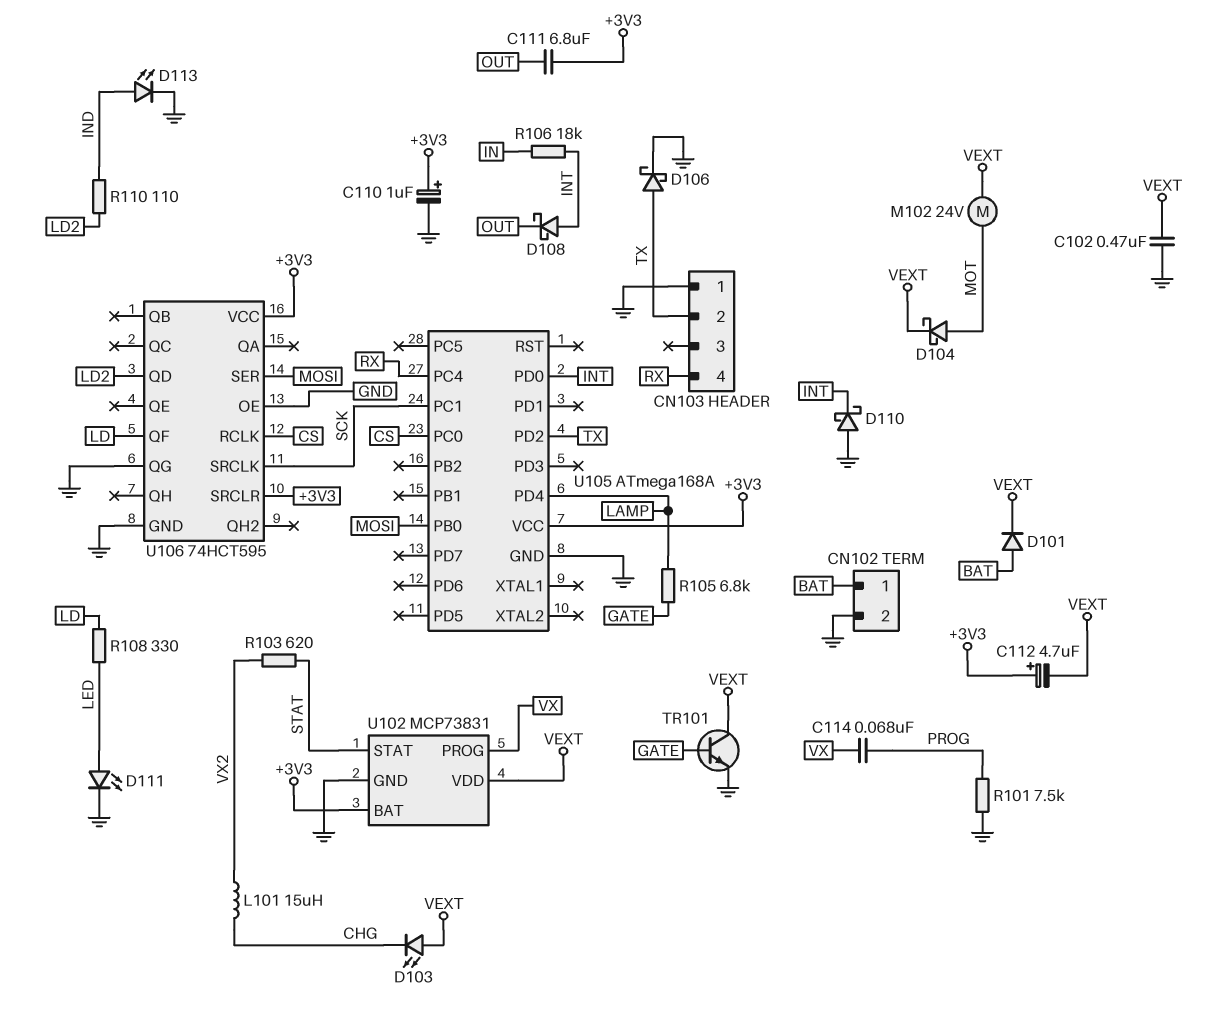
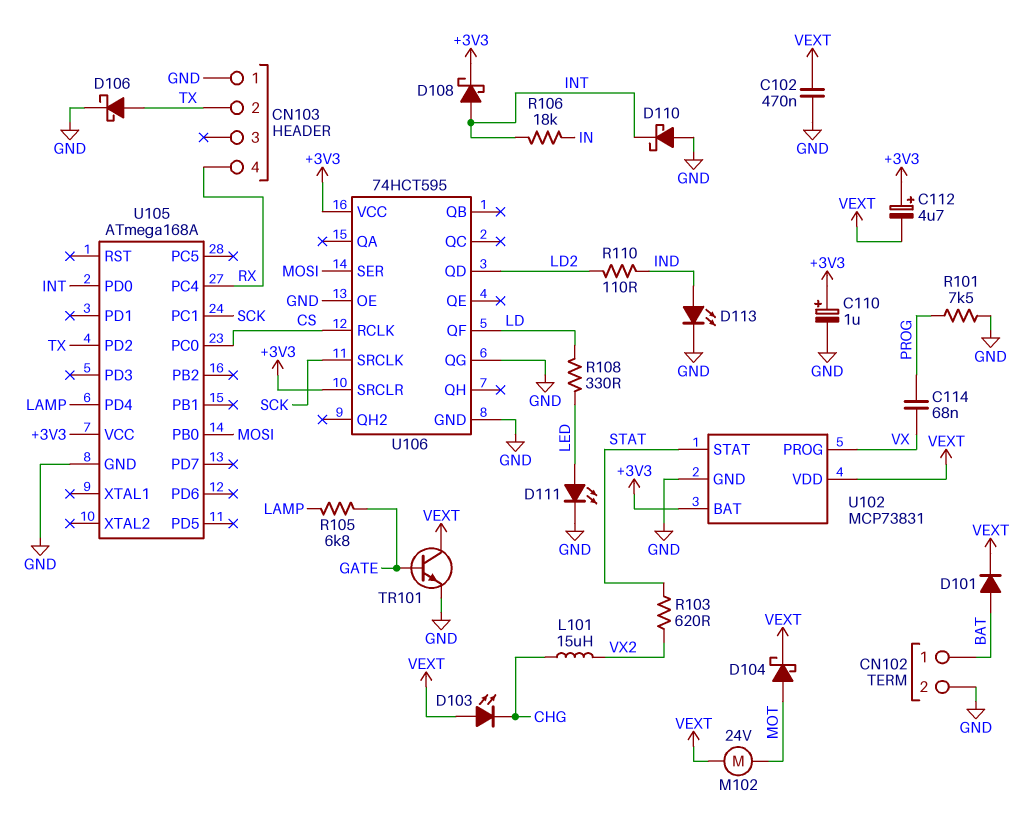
C111: 6.8uF (+3V3, OUT) -> none
D108: schottky (A INT, K OUT) -> schottky (A INT, K +3V3)

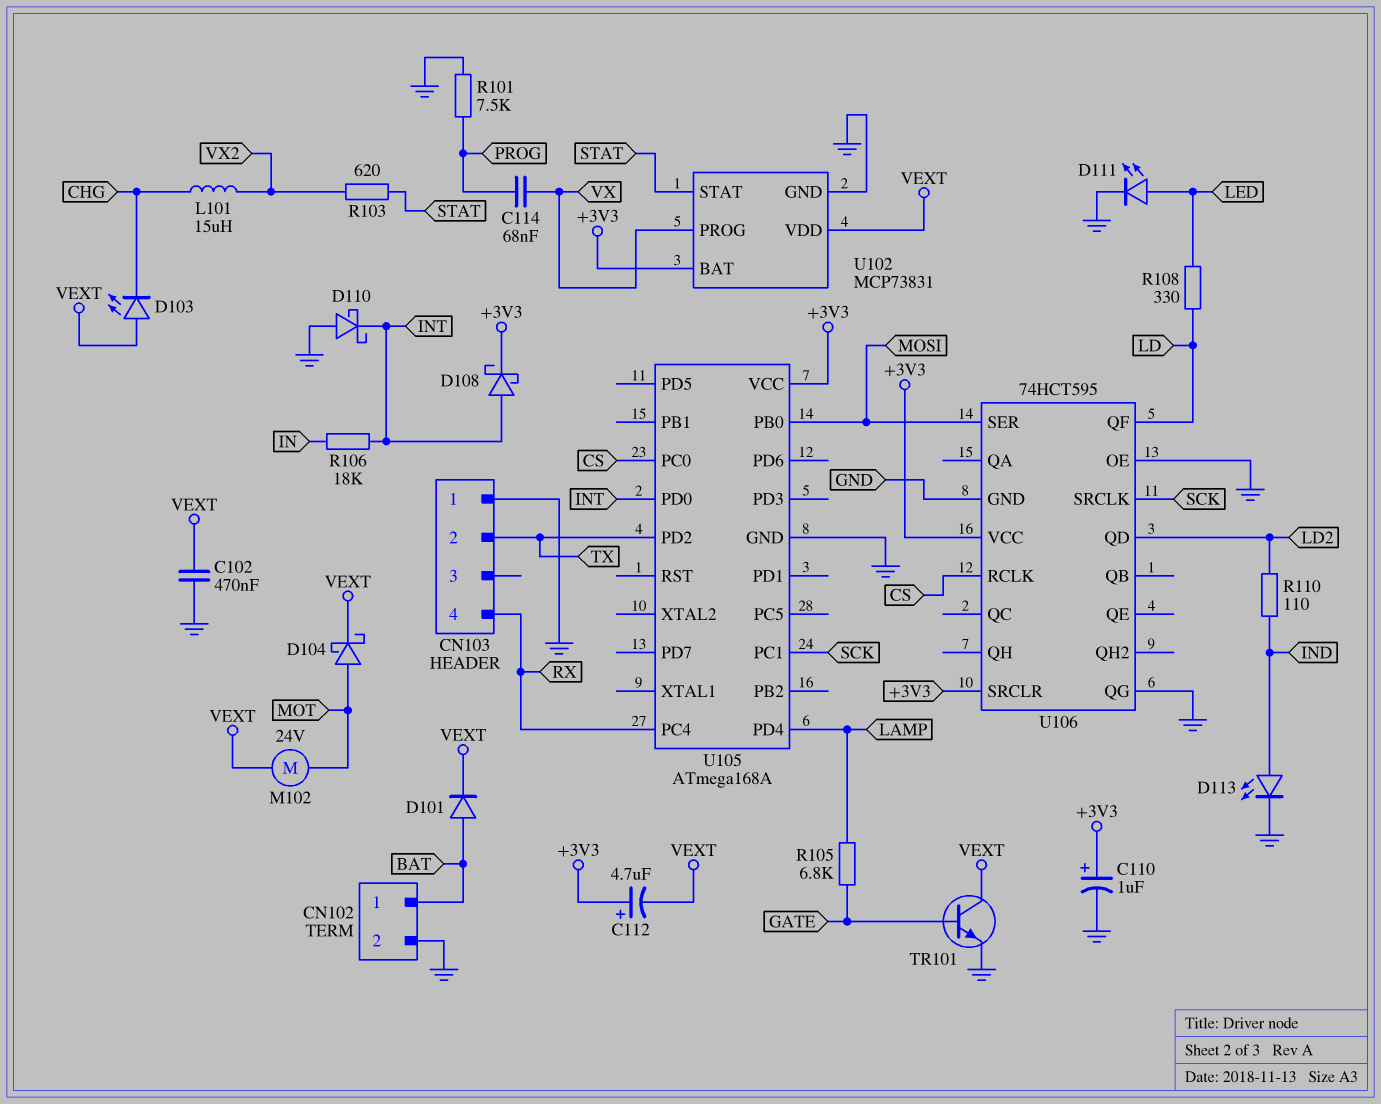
D106: schottky (A TX, K GND) -> none

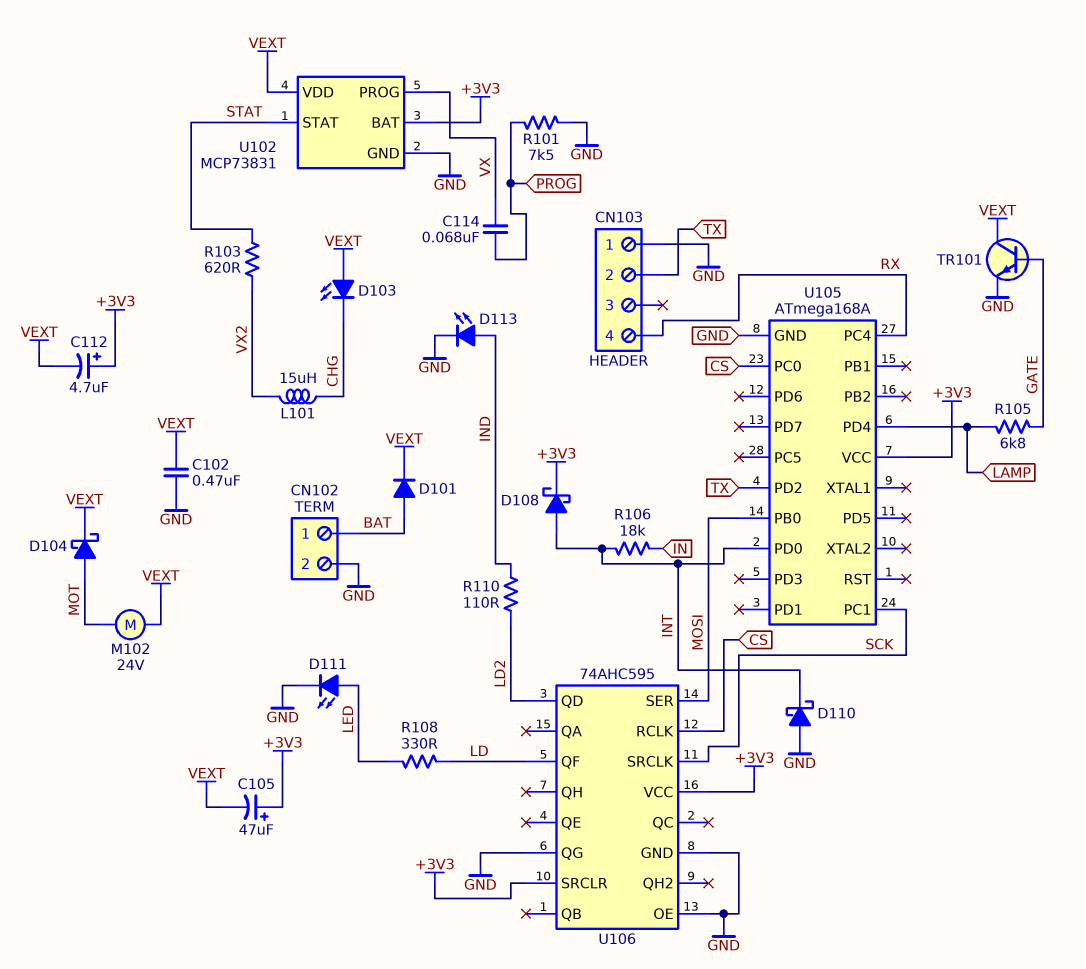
C105: none -> 47uF (plus +3V3, minus VEXT)
C110: 1uF (plus +3V3, minus GND) -> none
U106: 74HCT595 -> 74AHC595

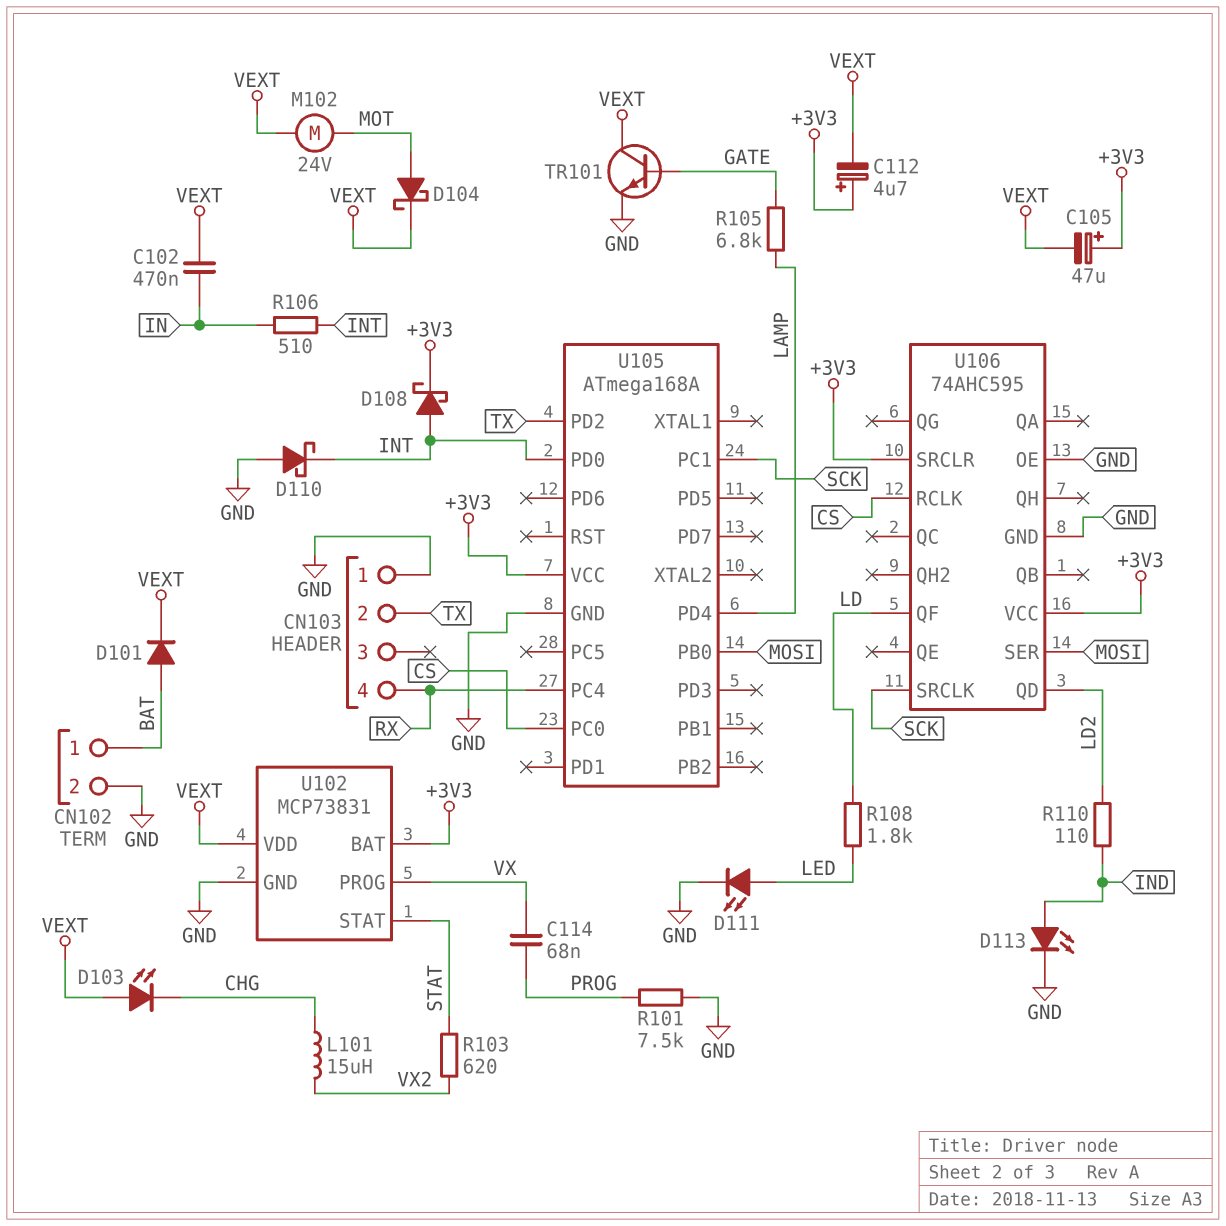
C102: 470nF (GND, VEXT) -> 470nF (IN, VEXT)
R106: 18k (IN, INT) -> 510 (IN, INT)
R108: 330 (LD, LED) -> 1.8k (LD, LED)
U106 pin QG: GND -> none

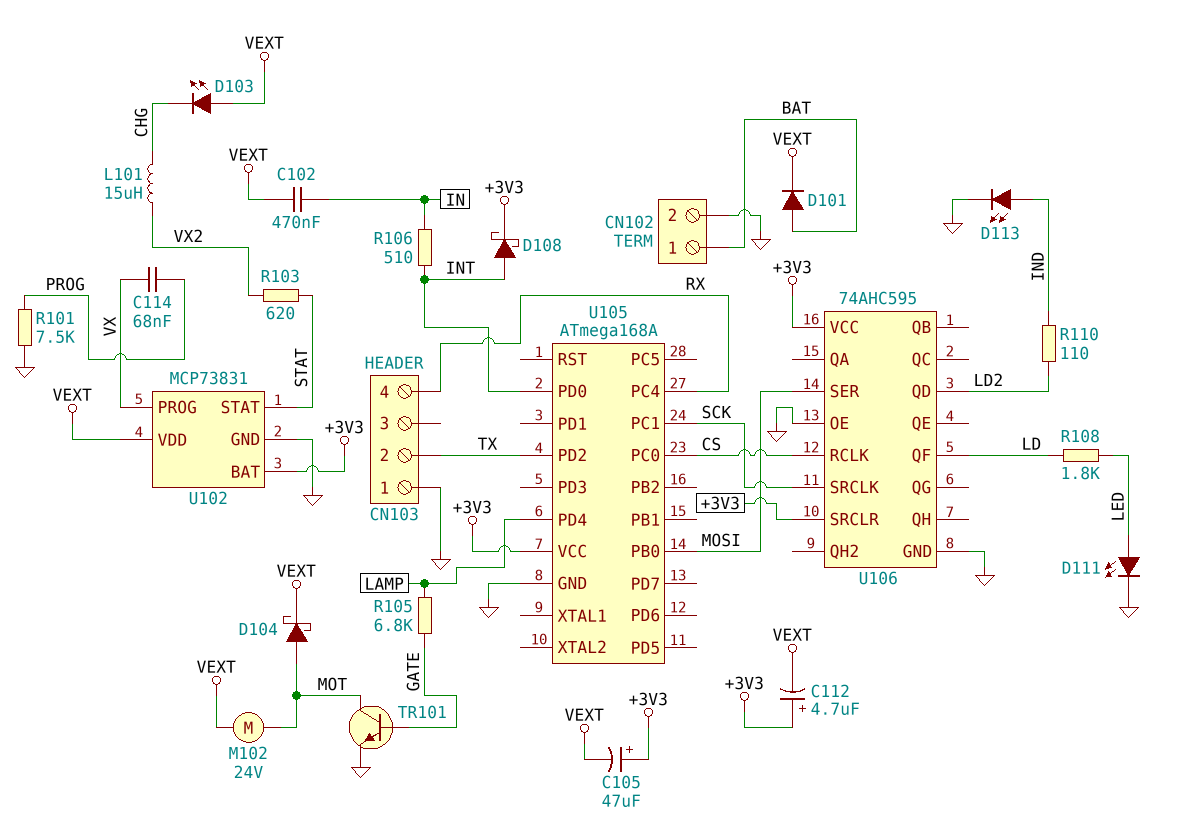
D110: schottky (A GND, K INT) -> none
TR101: NPN (B GATE, C VEXT, E GND) -> NPN (B GATE, C MOT, E GND)

